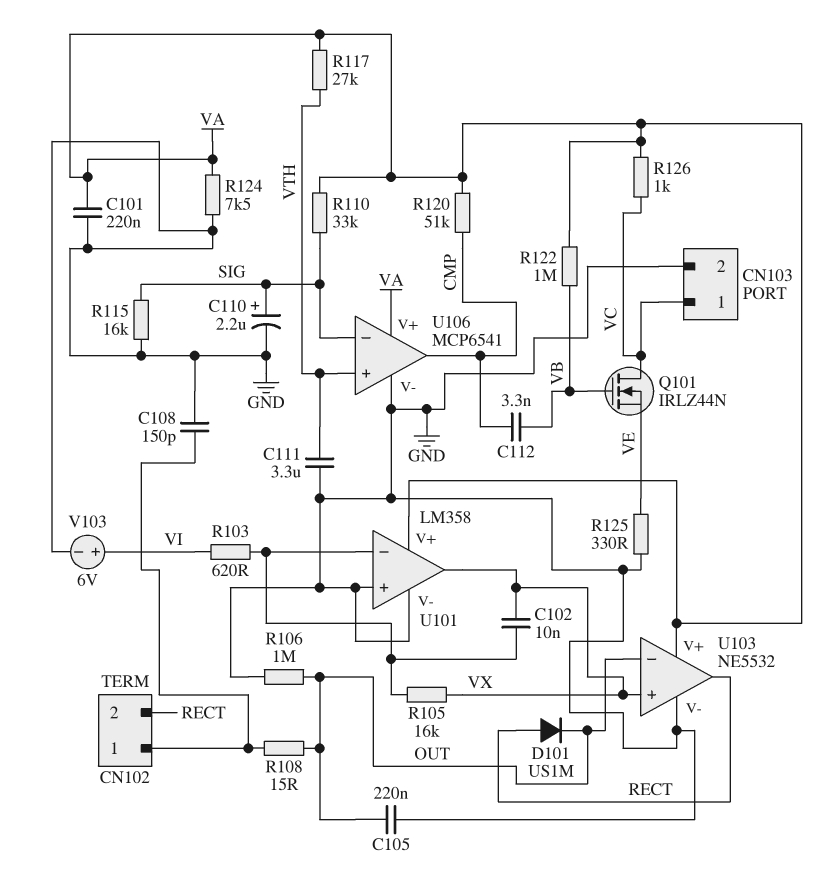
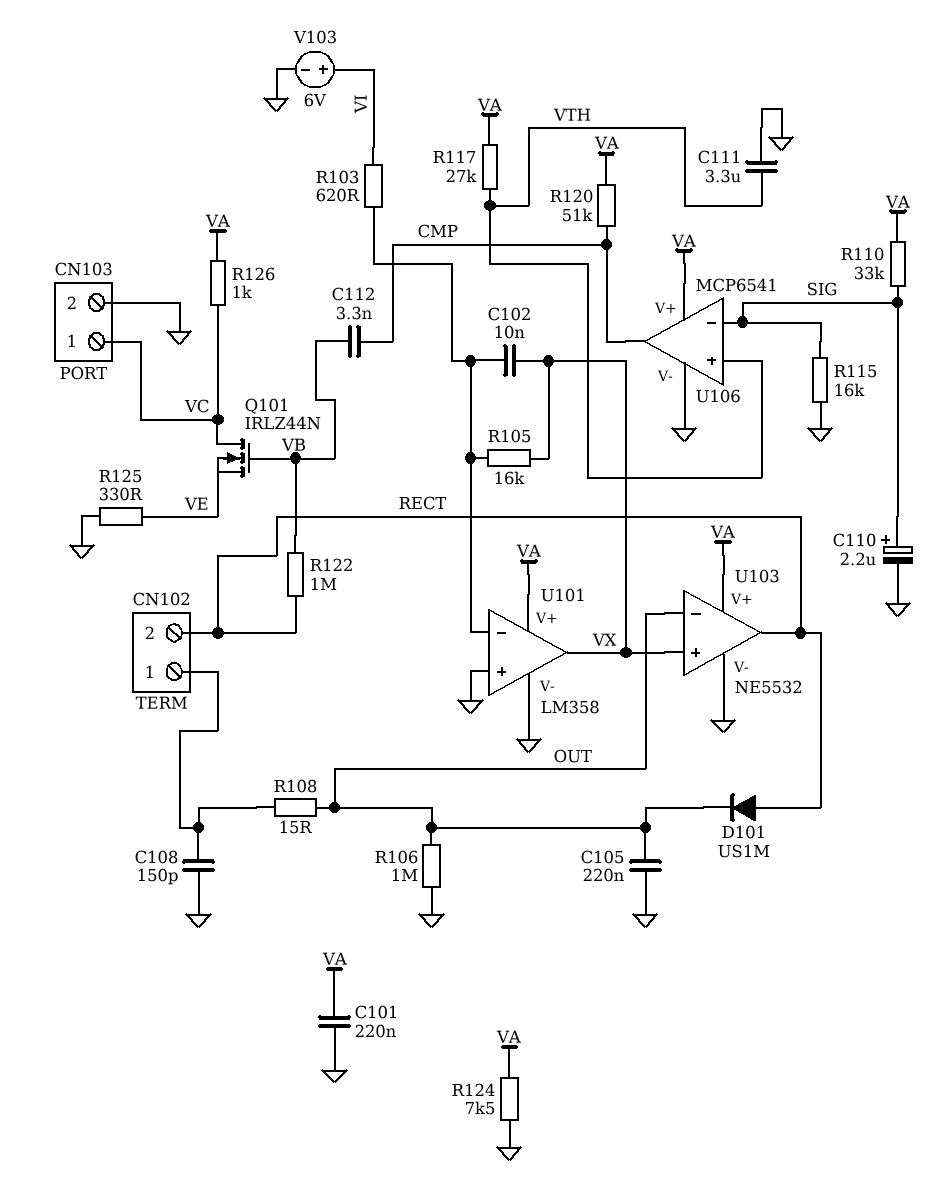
R122: 1M (VA, VB) -> 1M (RECT, VB)

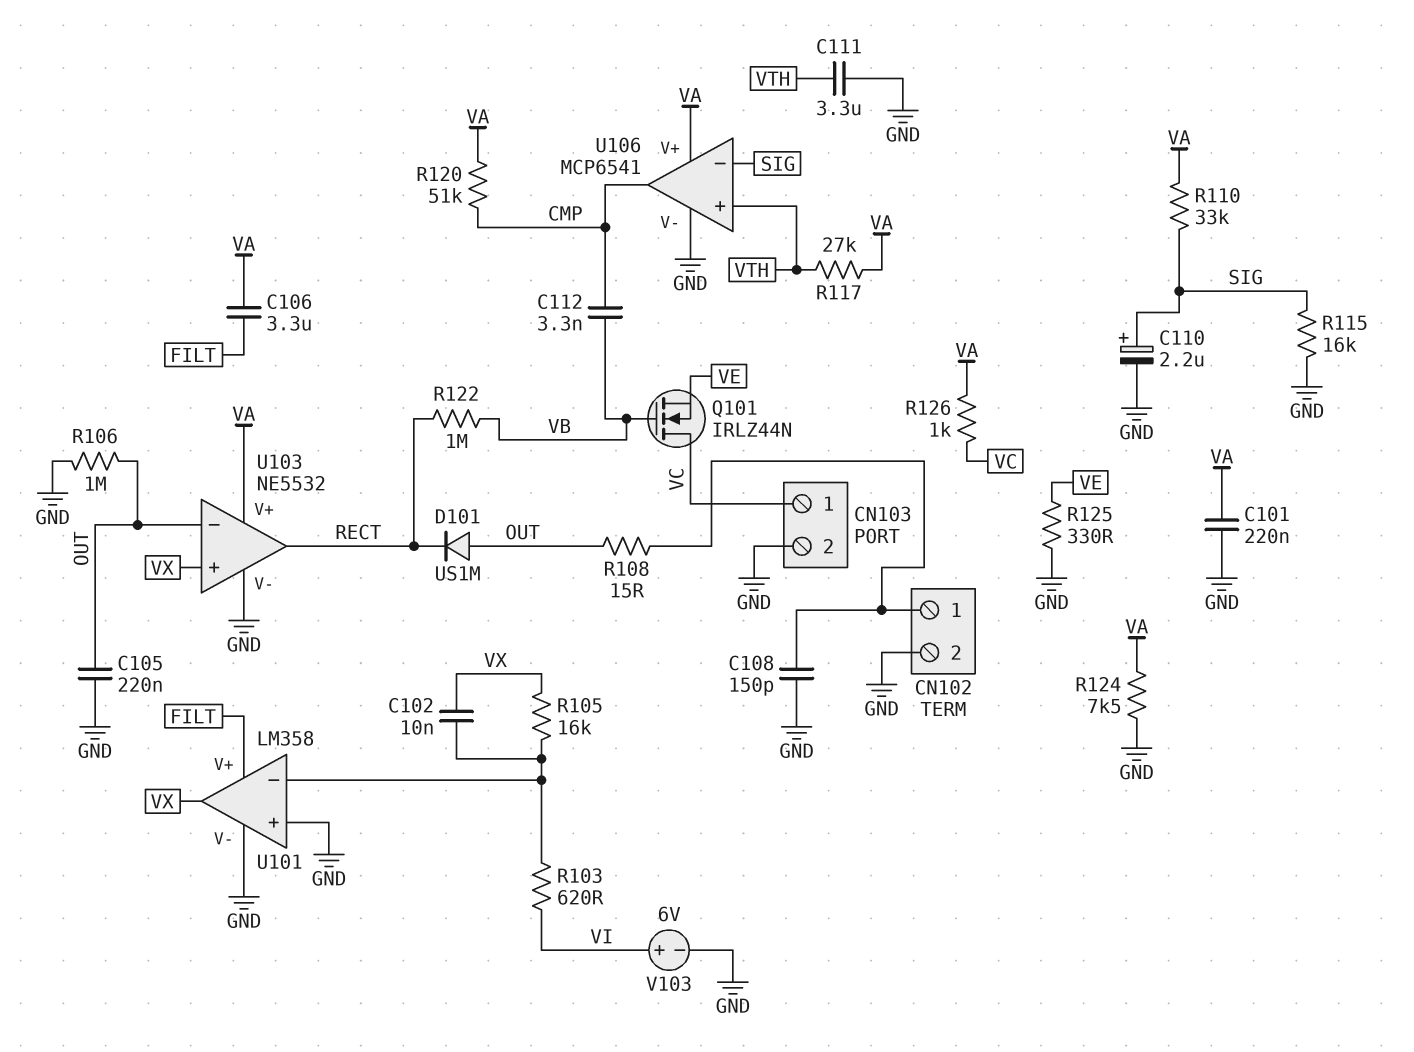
C106: none -> 3.3uF (FILT, VA)
CN102 pin 2: RECT -> GND
D101: diode US1M (A RECT, K OUT) -> diode US1M (A OUT, K RECT)
U101 pin V+: VA -> FILT

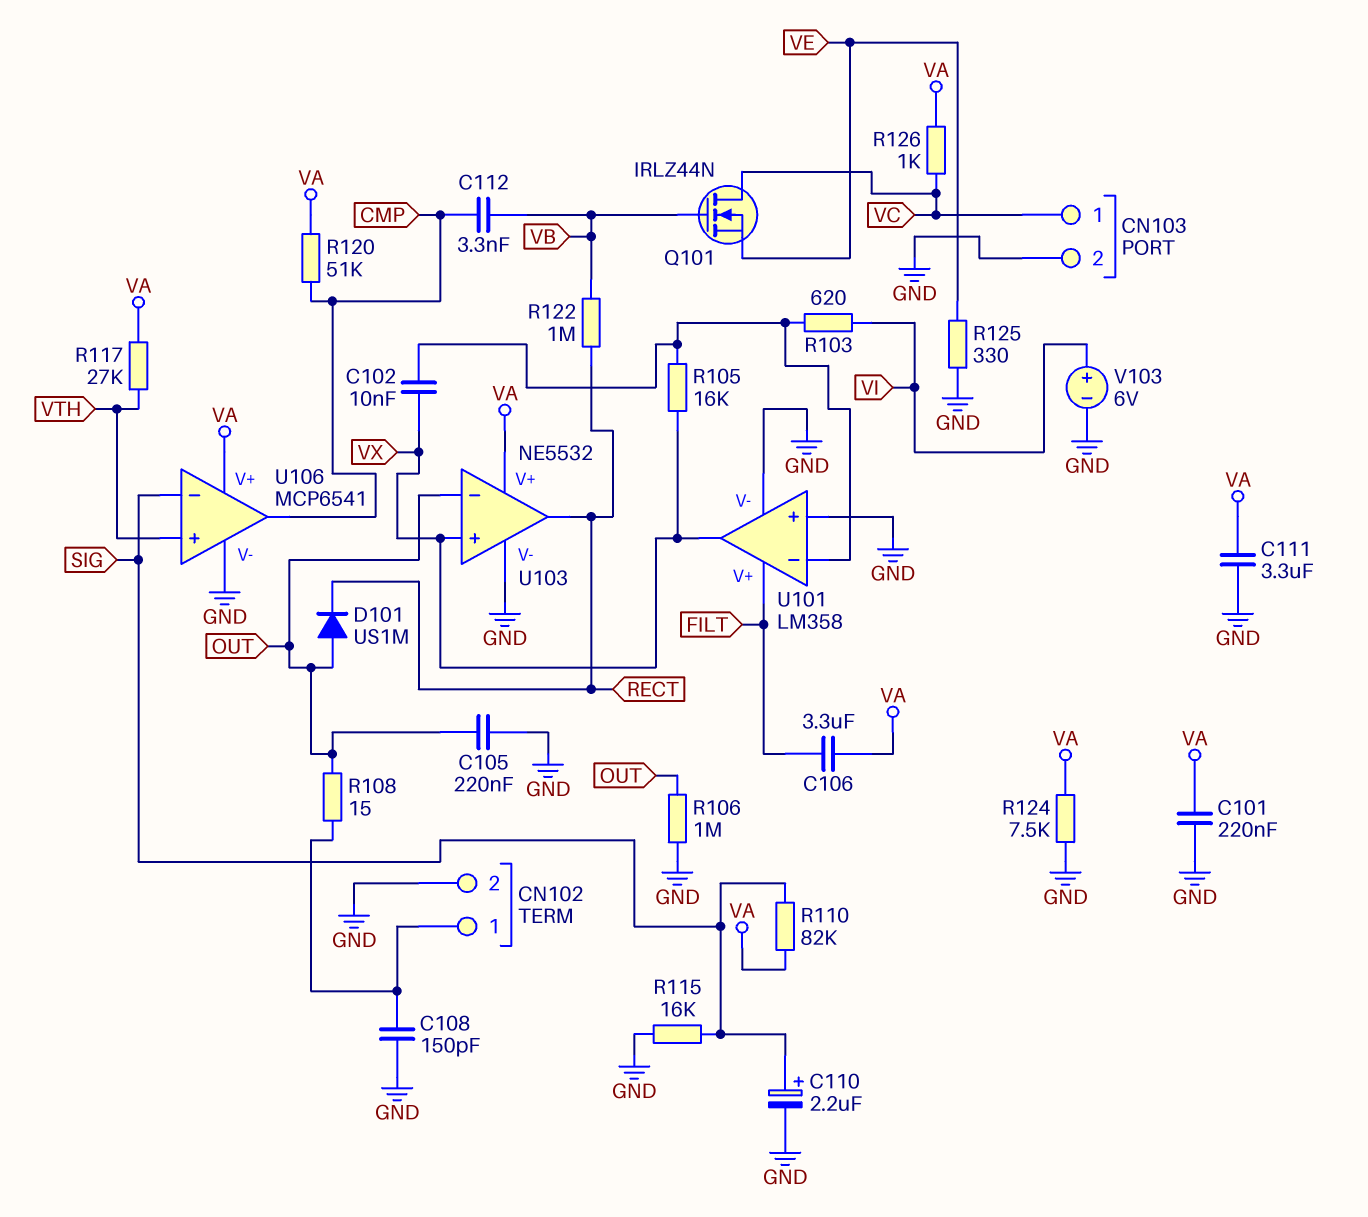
C111: 3.3uF (GND, VTH) -> 3.3uF (GND, VA)
R110: 33k (SIG, VA) -> 82k (SIG, VA)

